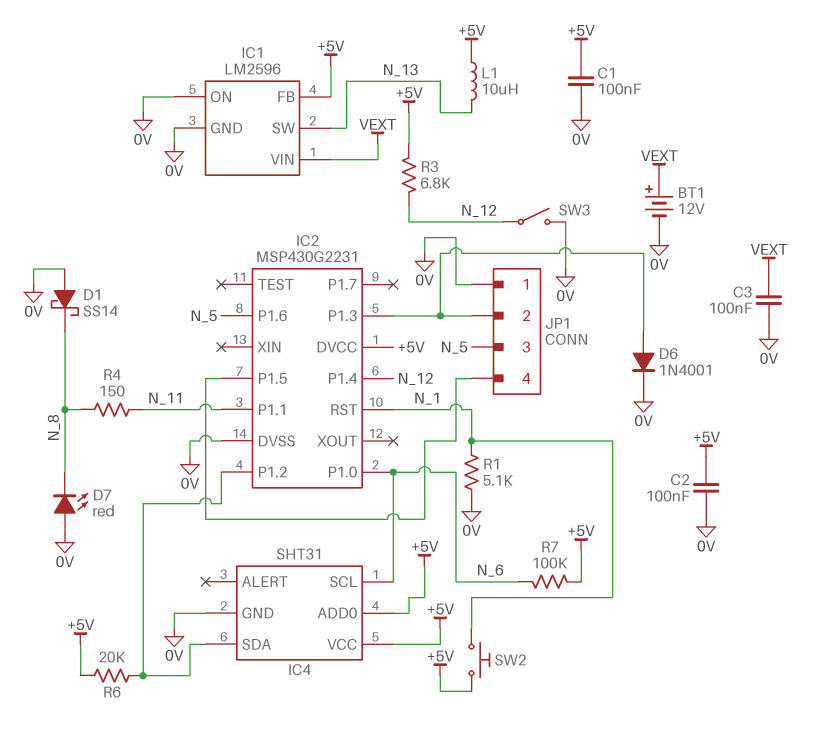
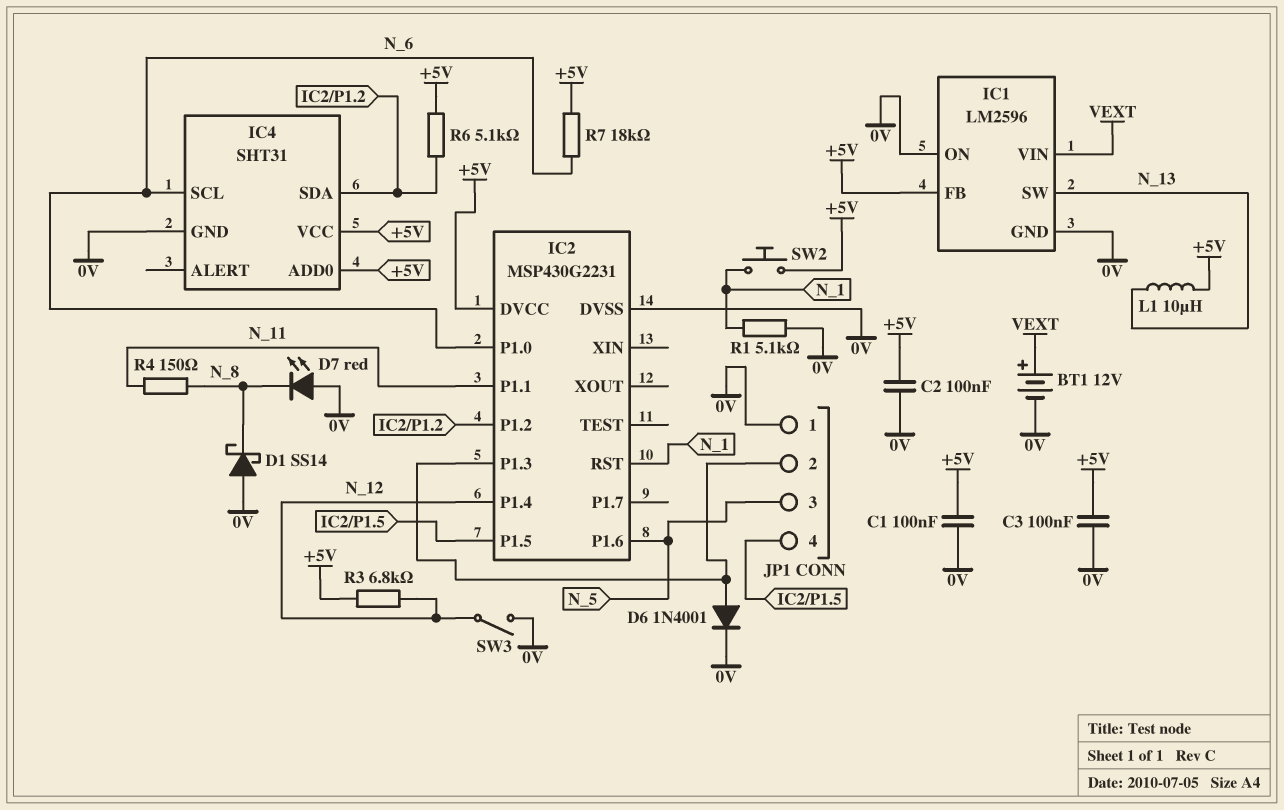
C3: 100nF (0V, VEXT) -> 100nF (+5V, 0V)
R6: 20k (+5V, IC2/P1.2) -> 5.1k (+5V, IC2/P1.2)
R7: 100k (+5V, N_6) -> 18k (+5V, N_6)

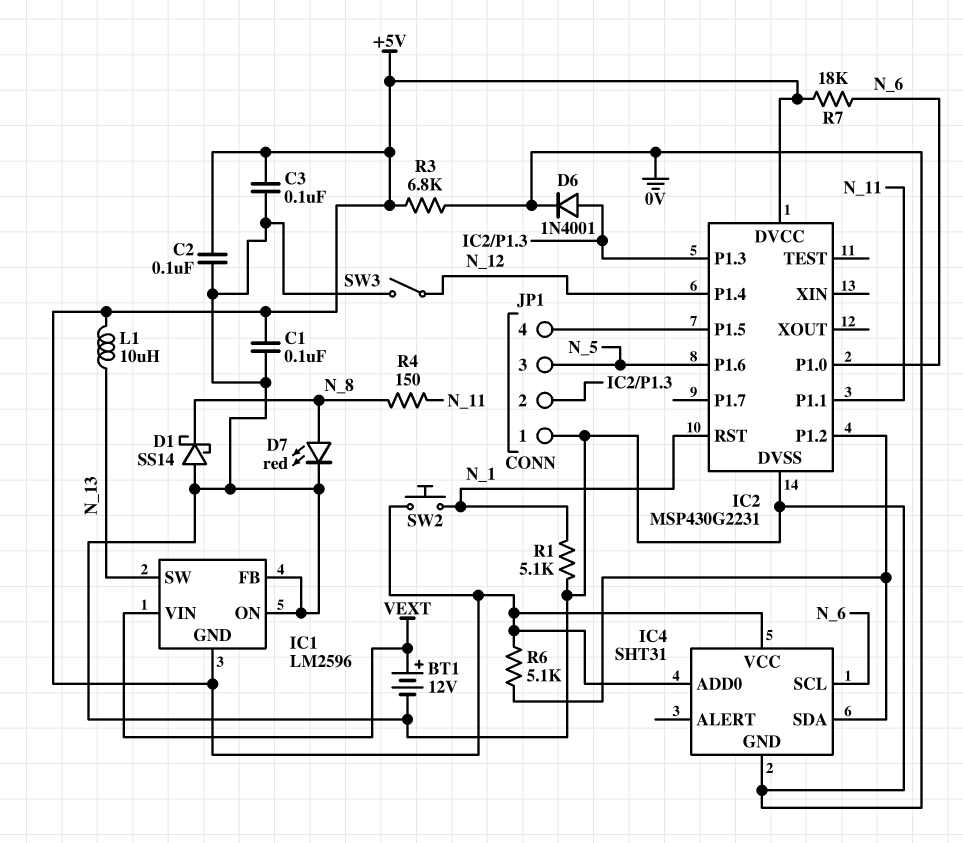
D7: LED red (A 0V, K N_8) -> LED red (A N_8, K 0V)
IC1 pin FB: +5V -> 0V
IC1 pin GND: 0V -> +5V
R3: 6.8k (+5V, N_12) -> 6.8k (+5V, 0V)

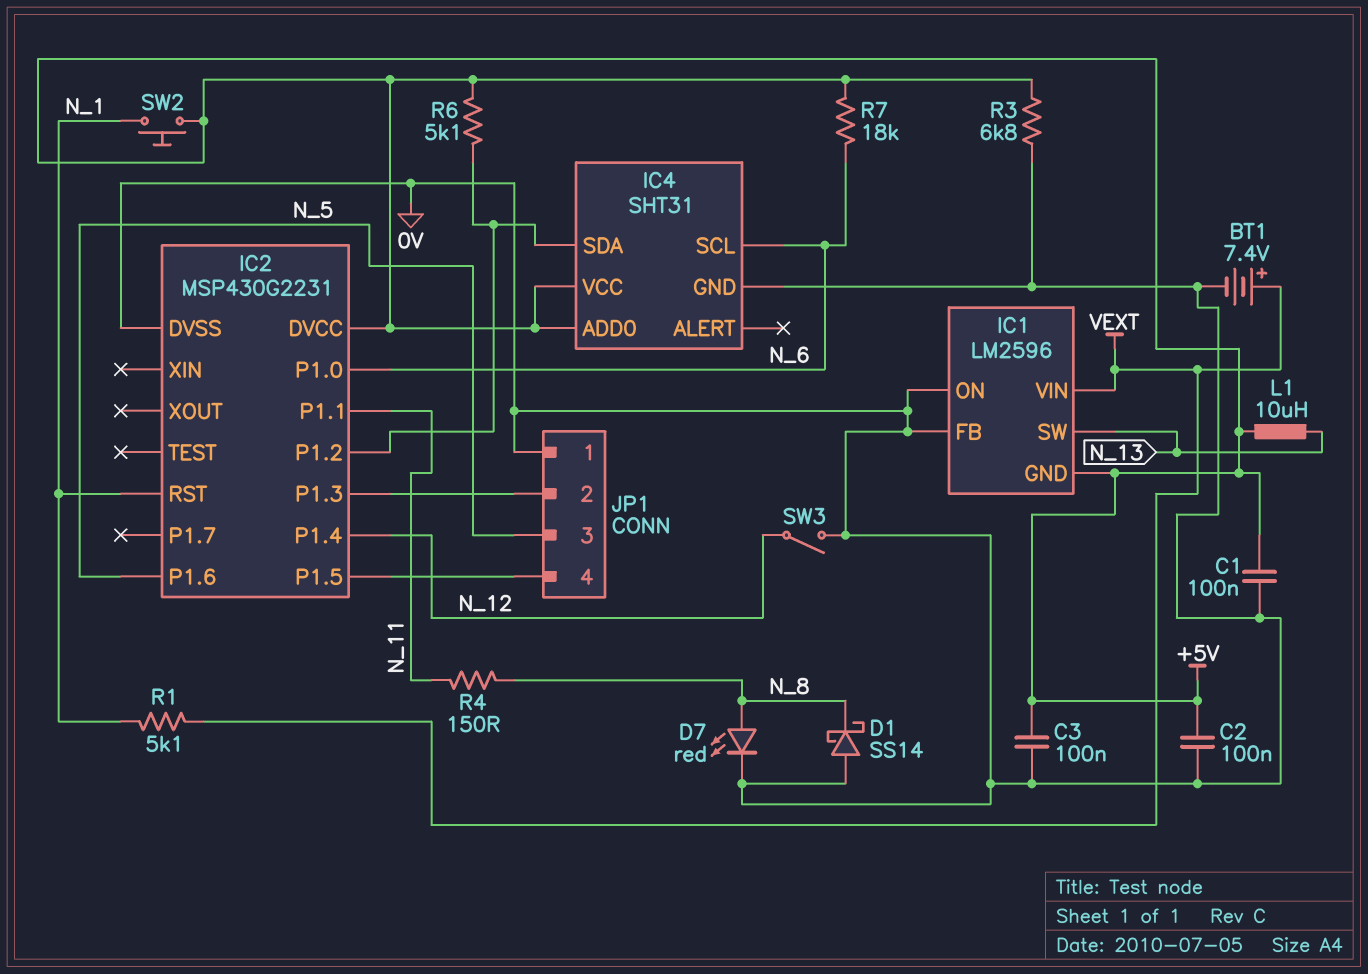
BT1: 12V (plus VEXT, minus 0V) -> 7.4V (plus VEXT, minus 0V)
D6: diode 1N4001 (A IC2/P1.3, K 0V) -> none
R1: 5.1k (0V, N_1) -> 5.1k (N_1, VEXT)

